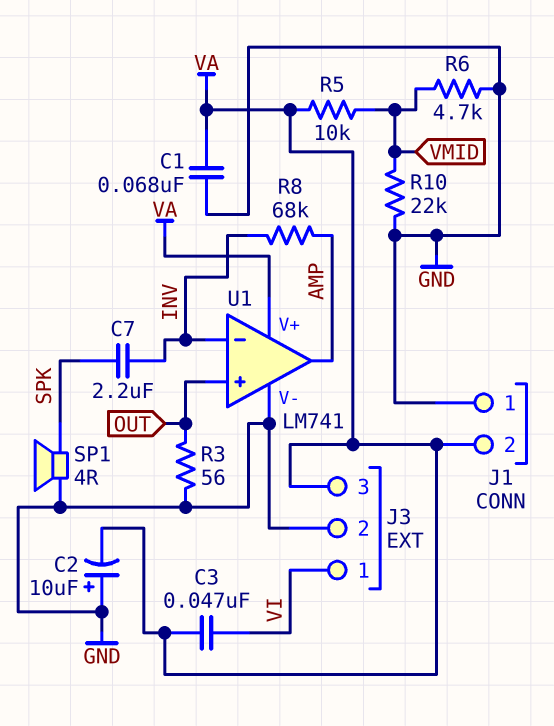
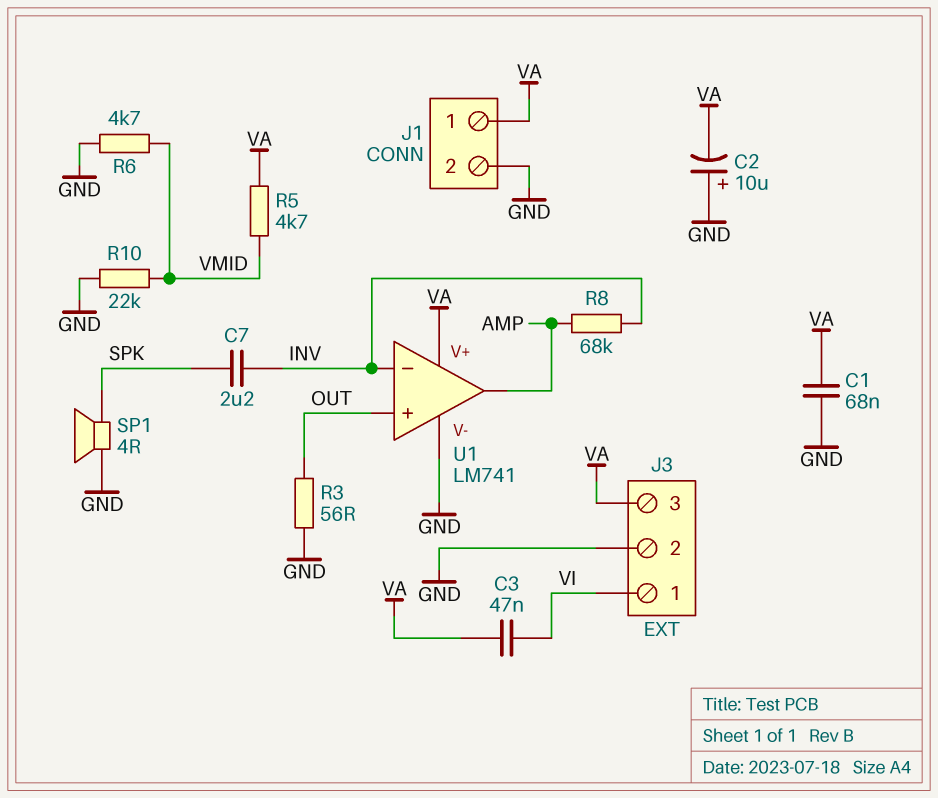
J1 pin 1: GND -> VA
J1 pin 2: VA -> GND
R5: 10k (VA, VMID) -> 4.7k (VA, VMID)

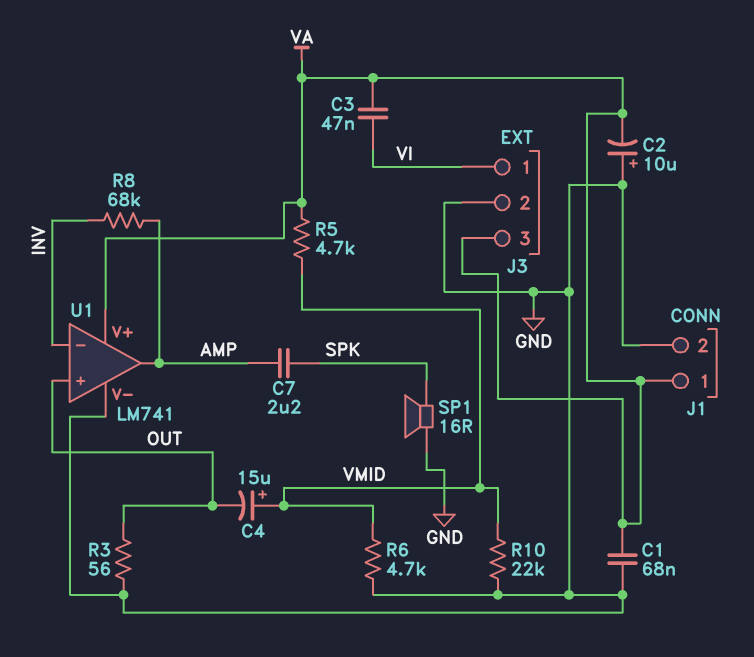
C4: none -> 15uF (plus VMID, minus OUT)
C7: 2.2uF (INV, SPK) -> 2.2uF (AMP, SPK)
SP1: speaker 4R (GND, SPK) -> speaker 16R (GND, SPK)

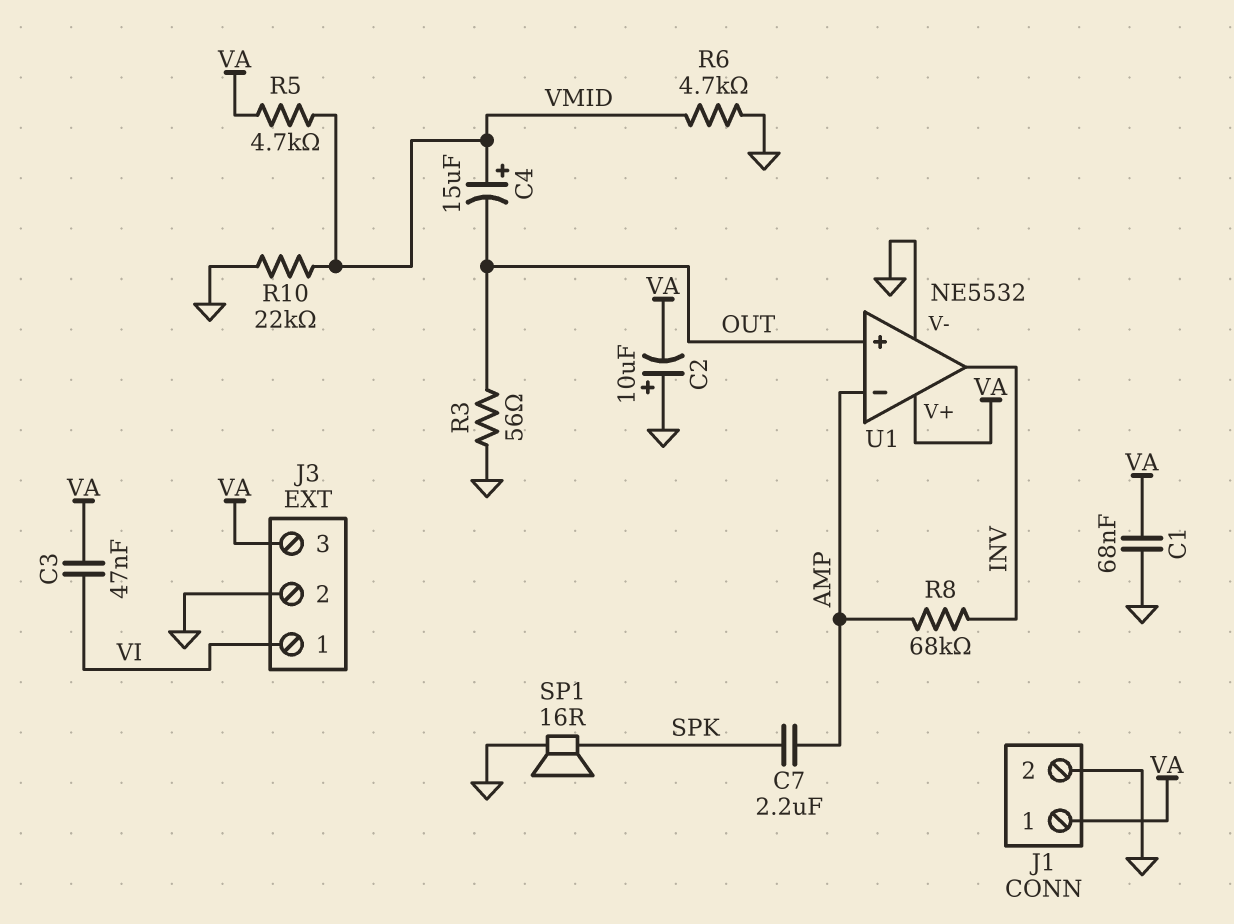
U1: LM741 -> NE5532
U1 pin in-: INV -> AMP
U1 pin out: AMP -> INV

